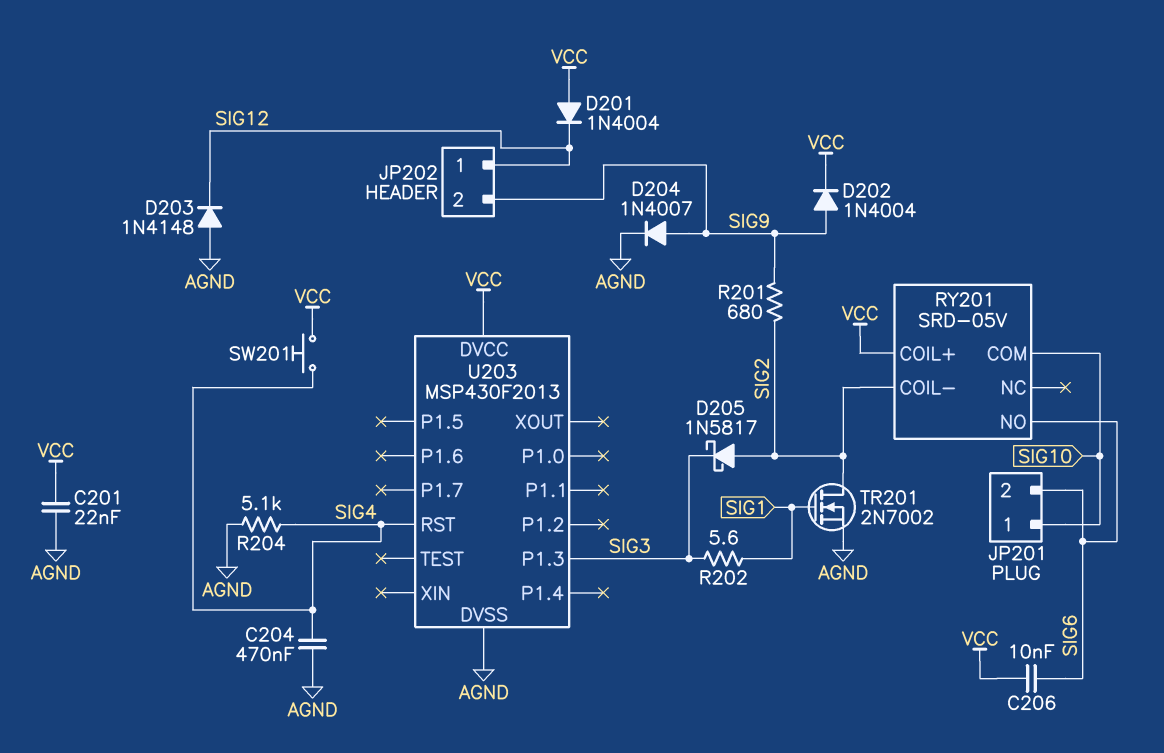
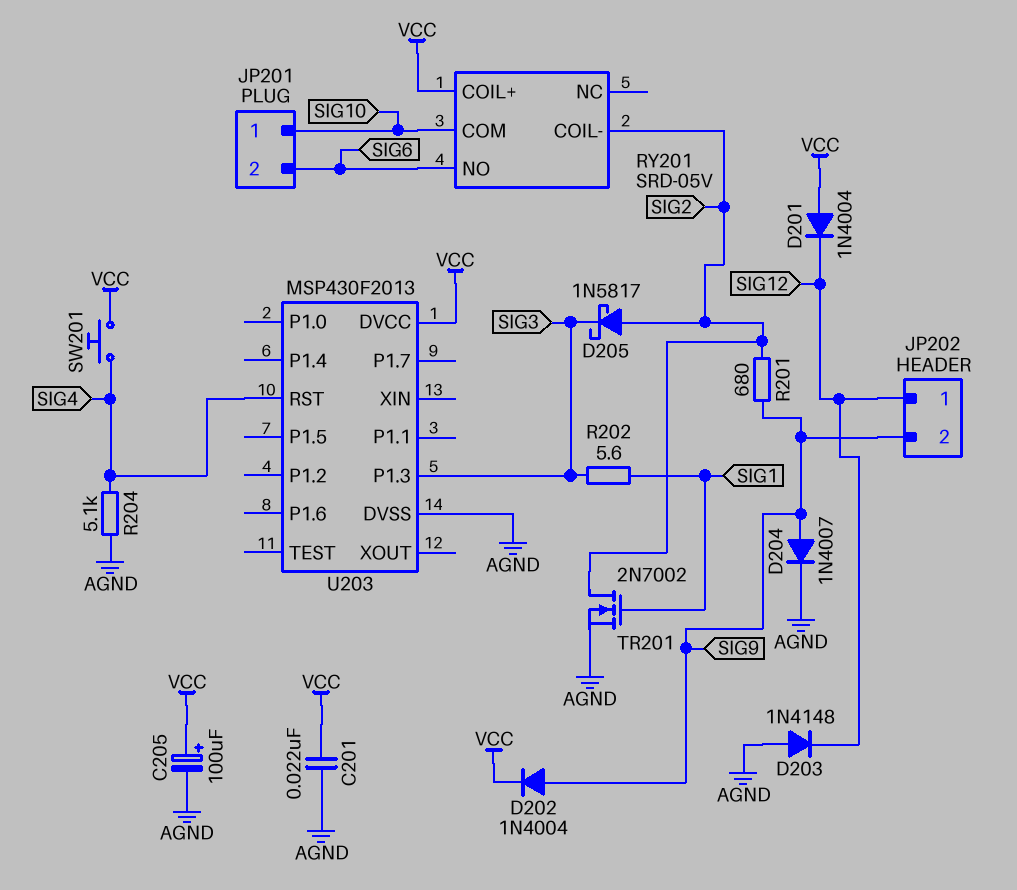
C204: 470nF (AGND, SIG4) -> none
C205: none -> 100uF (plus VCC, minus AGND)
C206: 10nF (SIG6, VCC) -> none

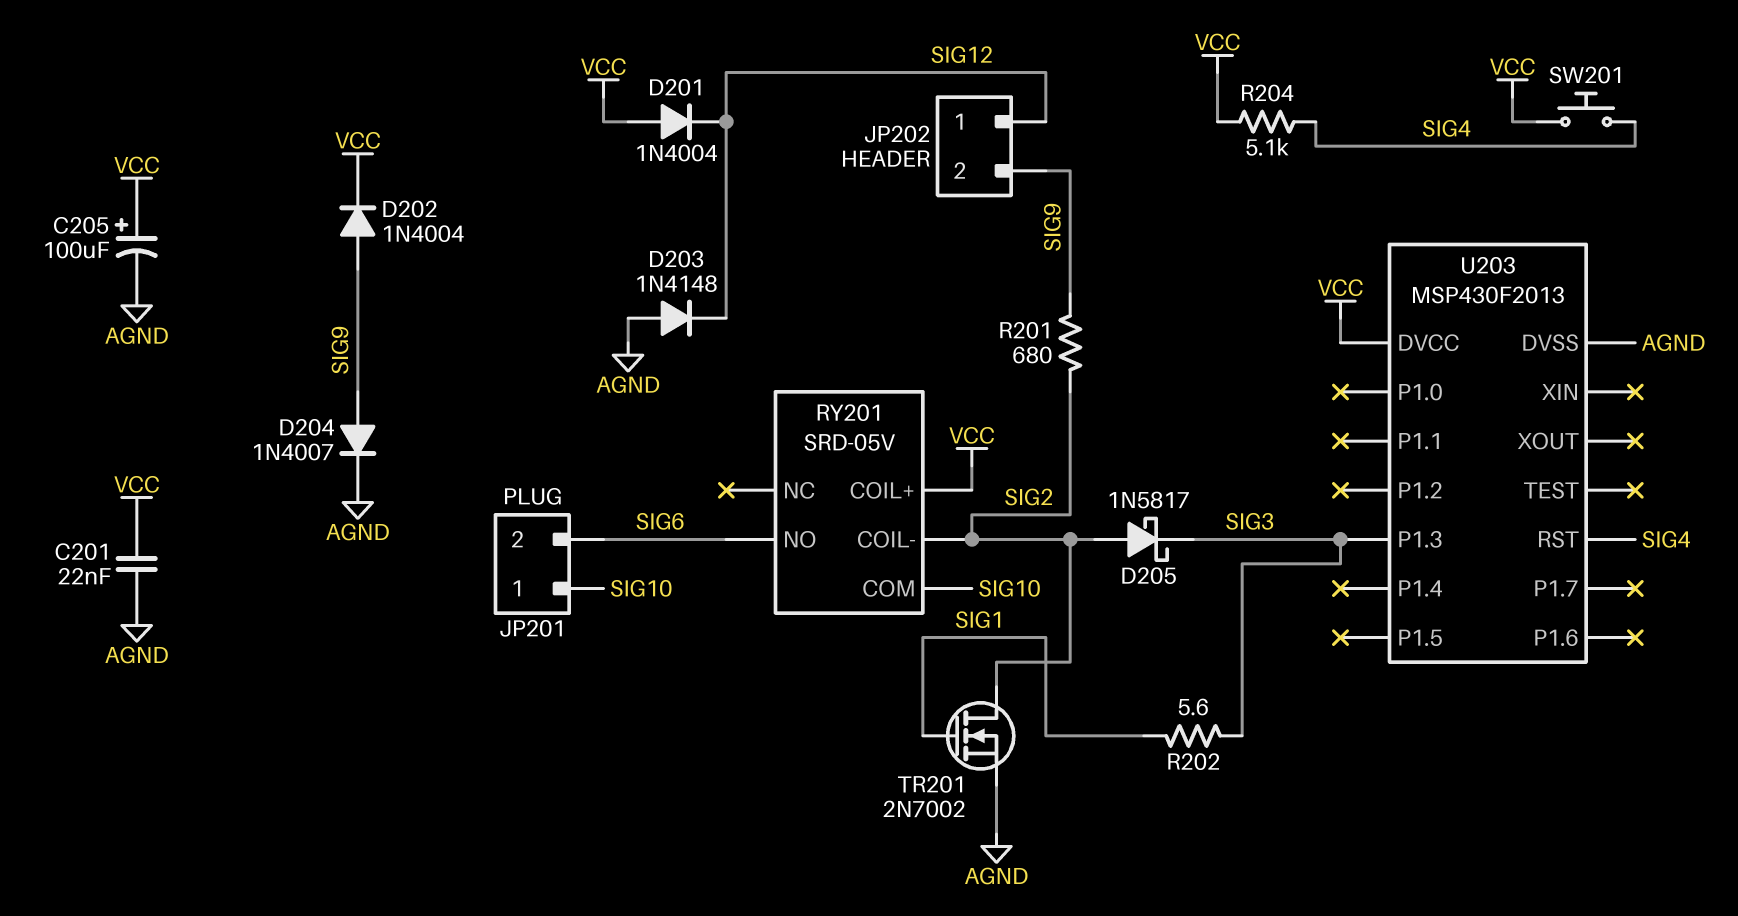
R204: 5.1k (AGND, SIG4) -> 5.1k (SIG4, VCC)

